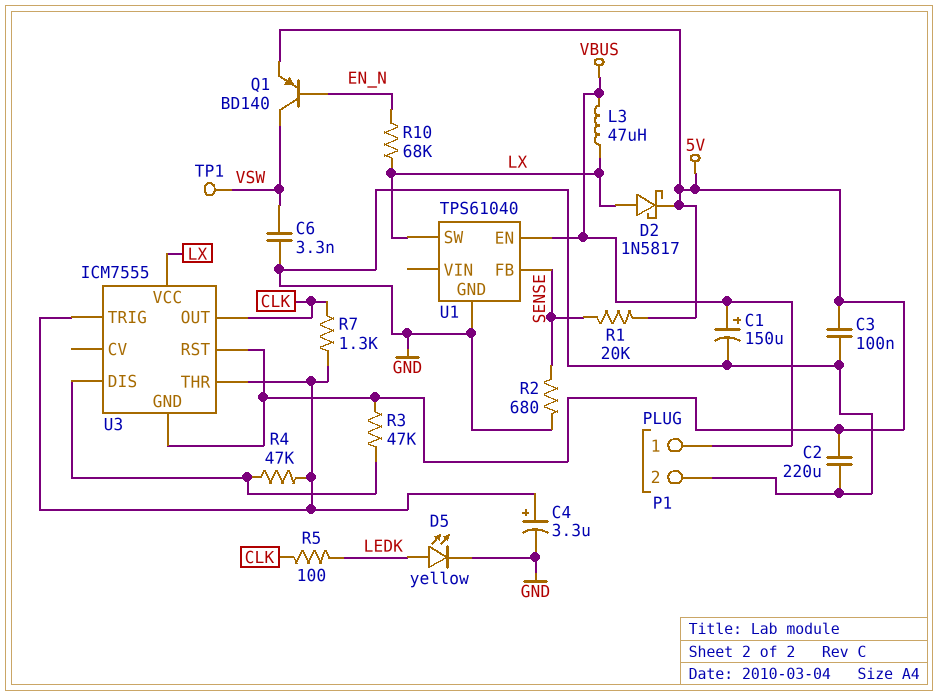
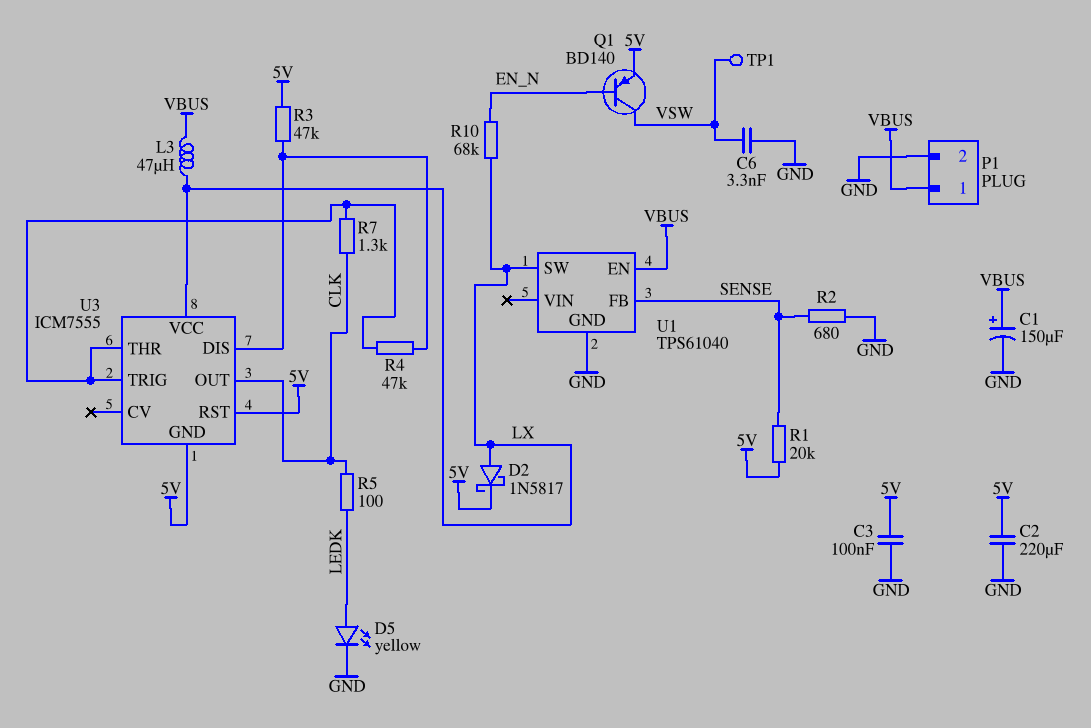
C4: 3.3uF (plus U3/THR, minus GND) -> none

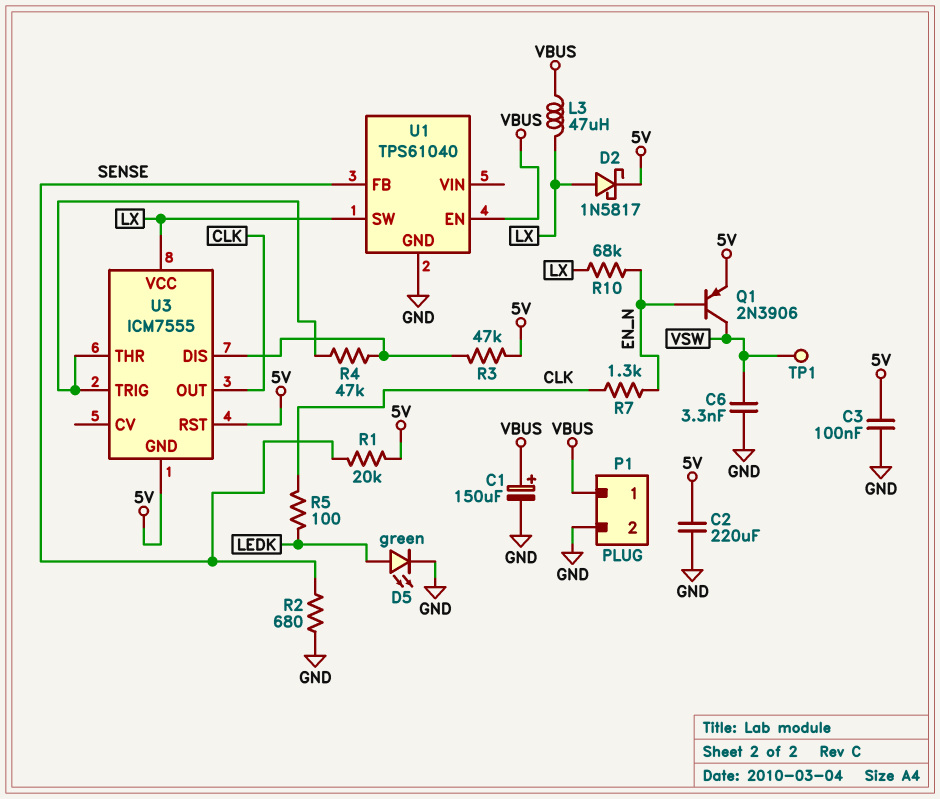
D5: LED yellow (A LEDK, K GND) -> LED green (A LEDK, K GND)
Q1: PNP BD140 (B EN_N, C VSW, E 5V) -> PNP 2N3906 (B EN_N, C VSW, E 5V)
R7: 1.3k (CLK, U3/THR) -> 1.3k (CLK, EN_N)

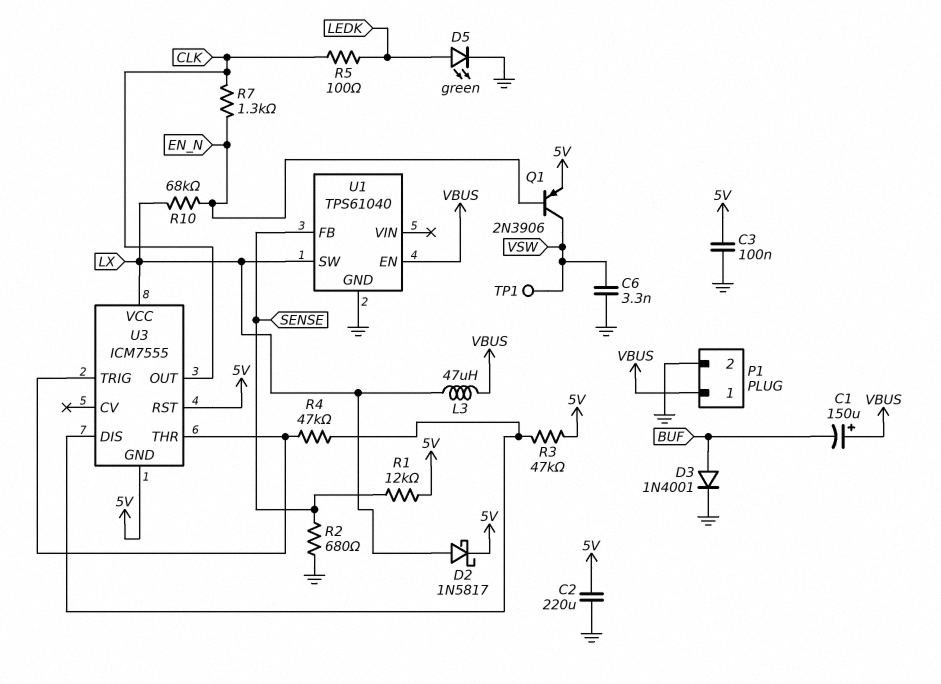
C1: 150uF (plus VBUS, minus GND) -> 150uF (plus VBUS, minus BUF)
D3: none -> diode 1N4001 (A BUF, K GND)
R1: 20k (5V, SENSE) -> 12k (5V, SENSE)

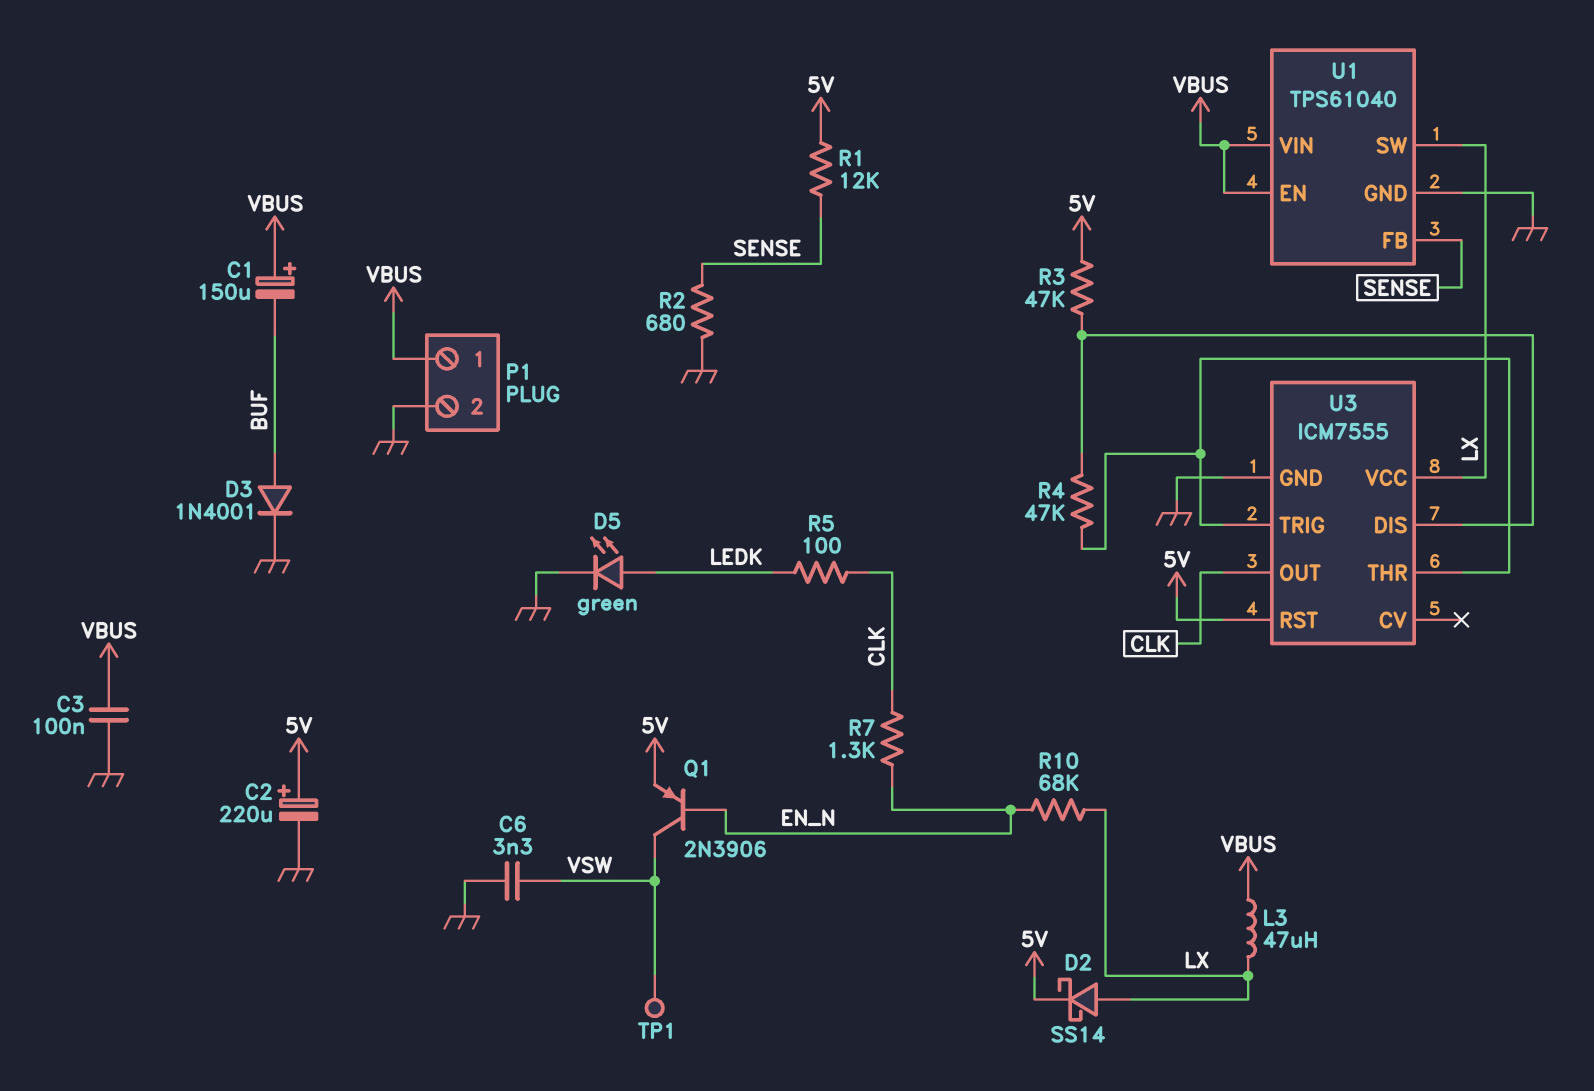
C2: 220uF (5V, GND) -> 220uF (plus 5V, minus GND)
C3: 100nF (5V, GND) -> 100nF (GND, VBUS)
D2: schottky 1N5817 (A LX, K 5V) -> schottky SS14 (A LX, K 5V)
U1 pin VIN: none -> VBUS
U3 pin GND: 5V -> GND

